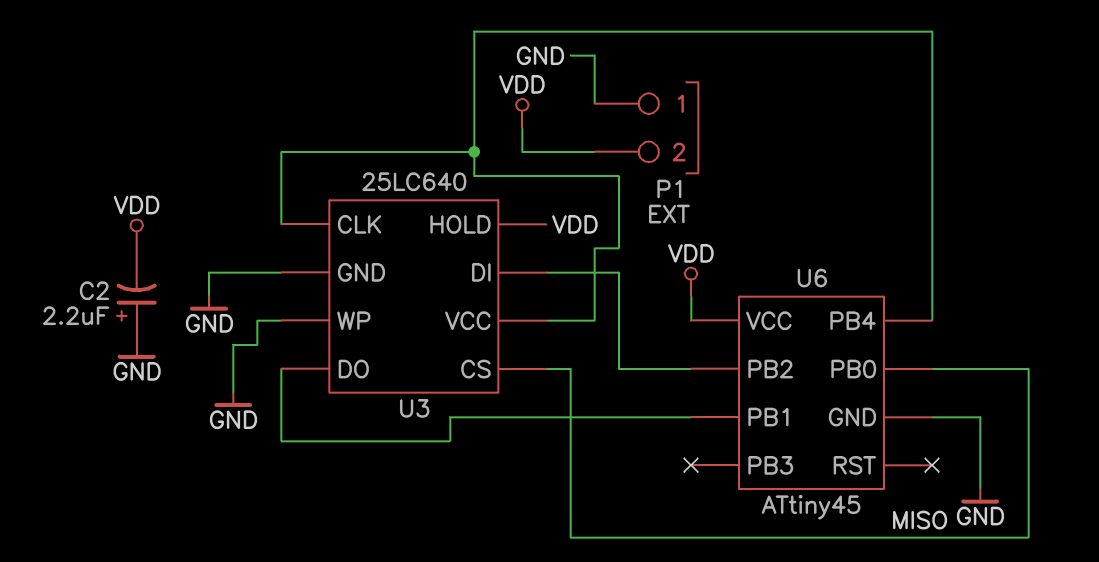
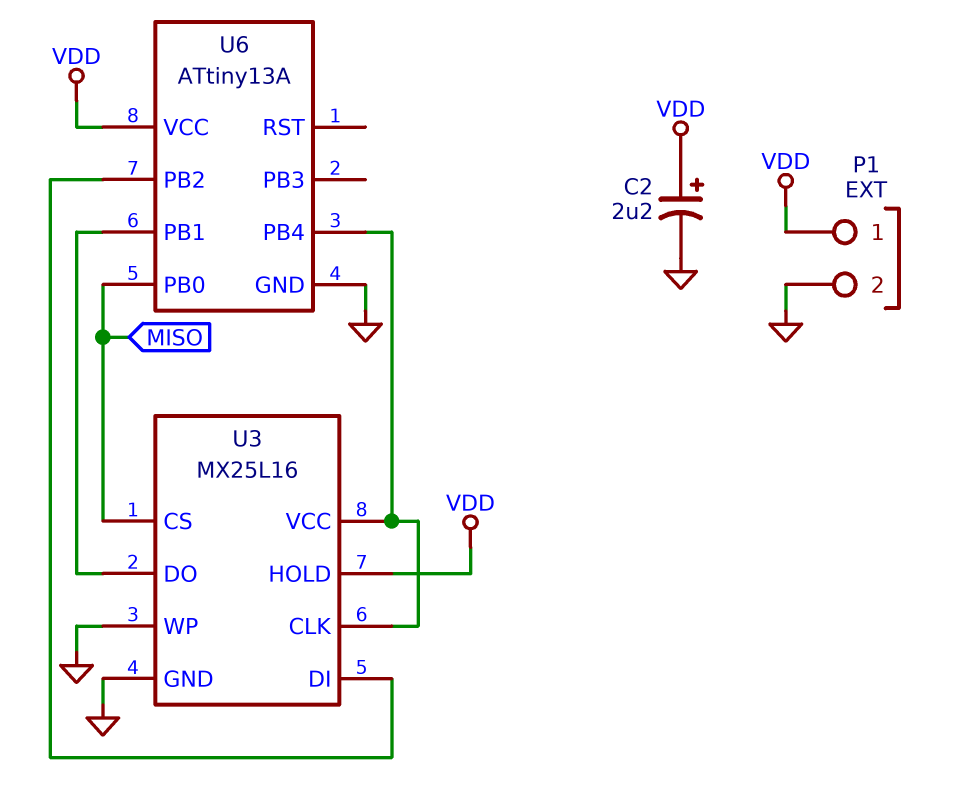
C2: 2.2uF (plus GND, minus VDD) -> 2.2uF (plus VDD, minus GND)
P1 pin 1: GND -> VDD
P1 pin 2: VDD -> GND
U3: 25LC640 -> MX25L16
U6: ATtiny45 -> ATtiny13A

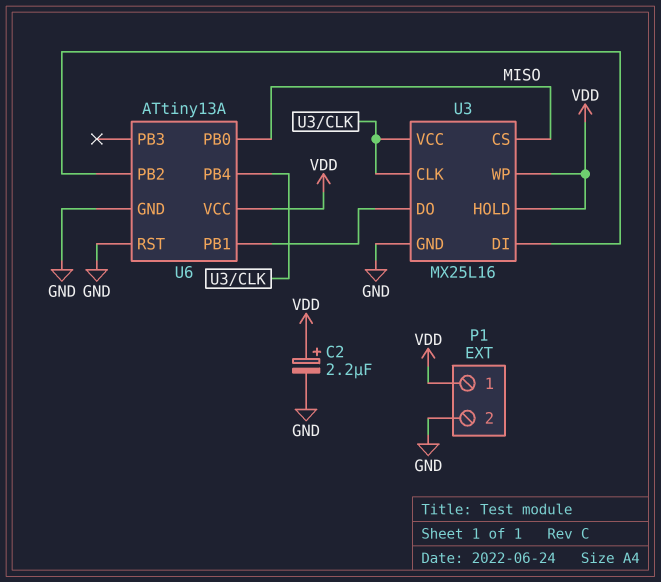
U3 pin WP: GND -> VDD
U6 pin RST: none -> GND

